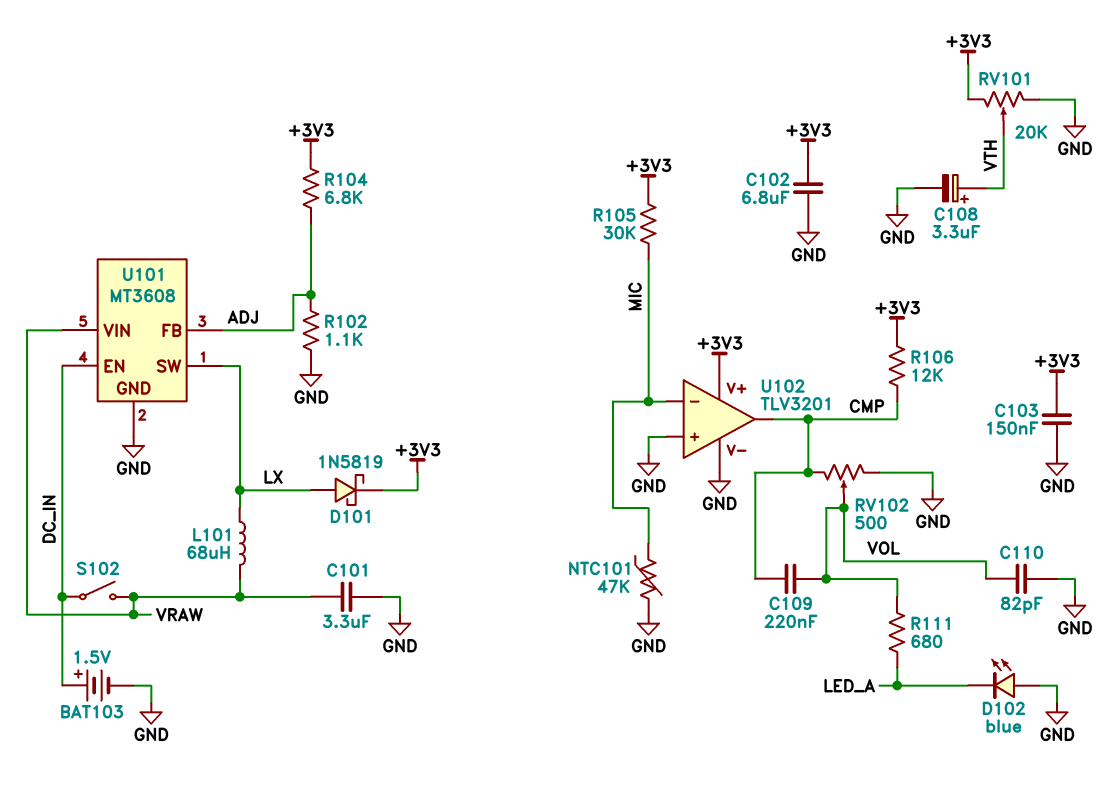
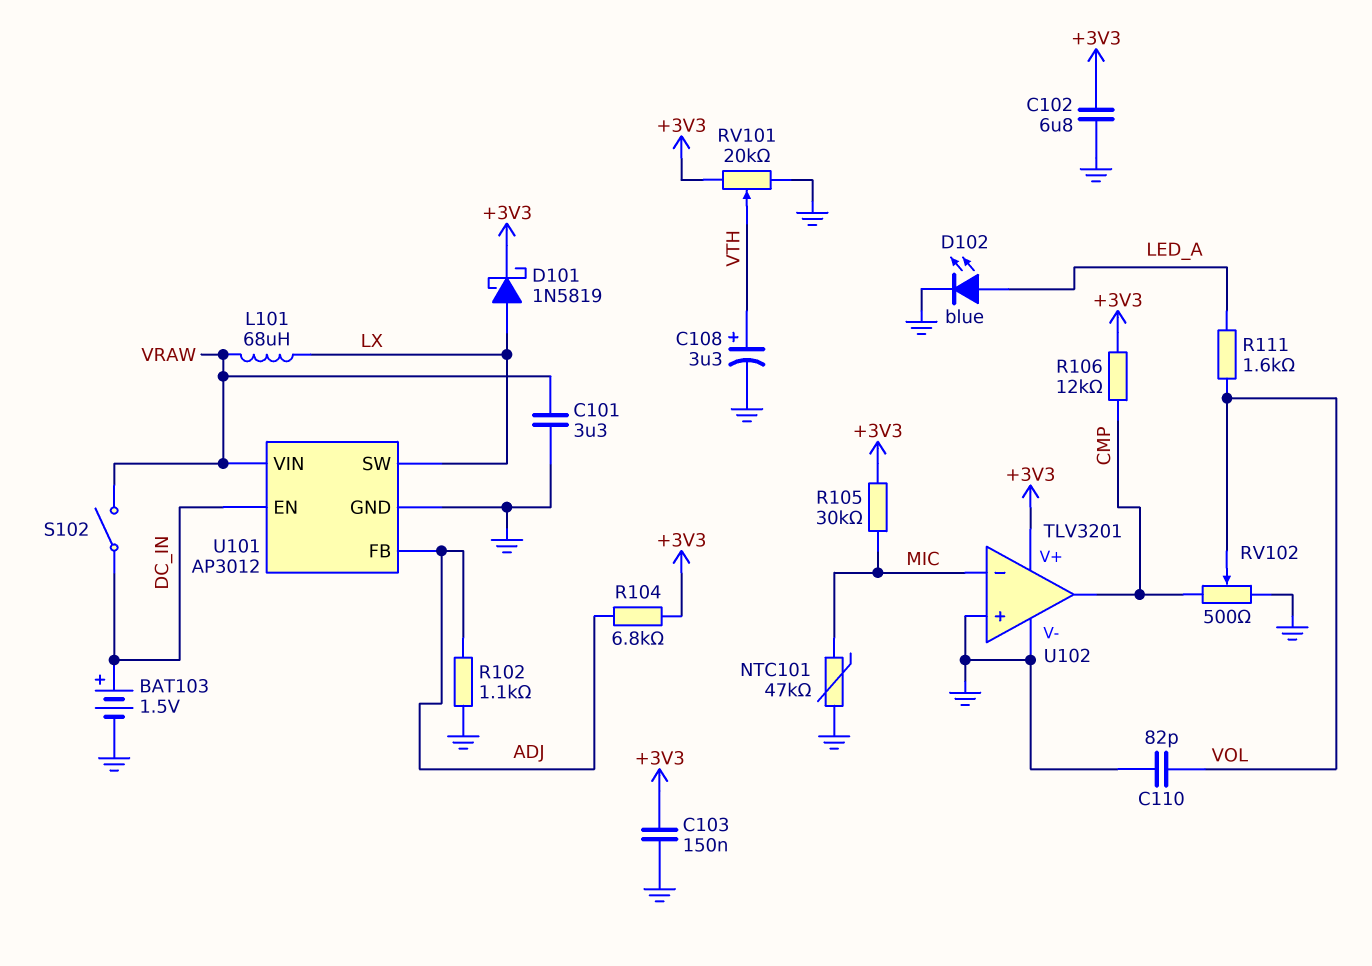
C109: 220nF (CMP, VOL) -> none
D102: LED blue (A GND, K LED_A) -> LED blue (A LED_A, K GND)
R111: 680 (LED_A, VOL) -> 1.6k (LED_A, VOL)
U101: MT3608 -> AP3012

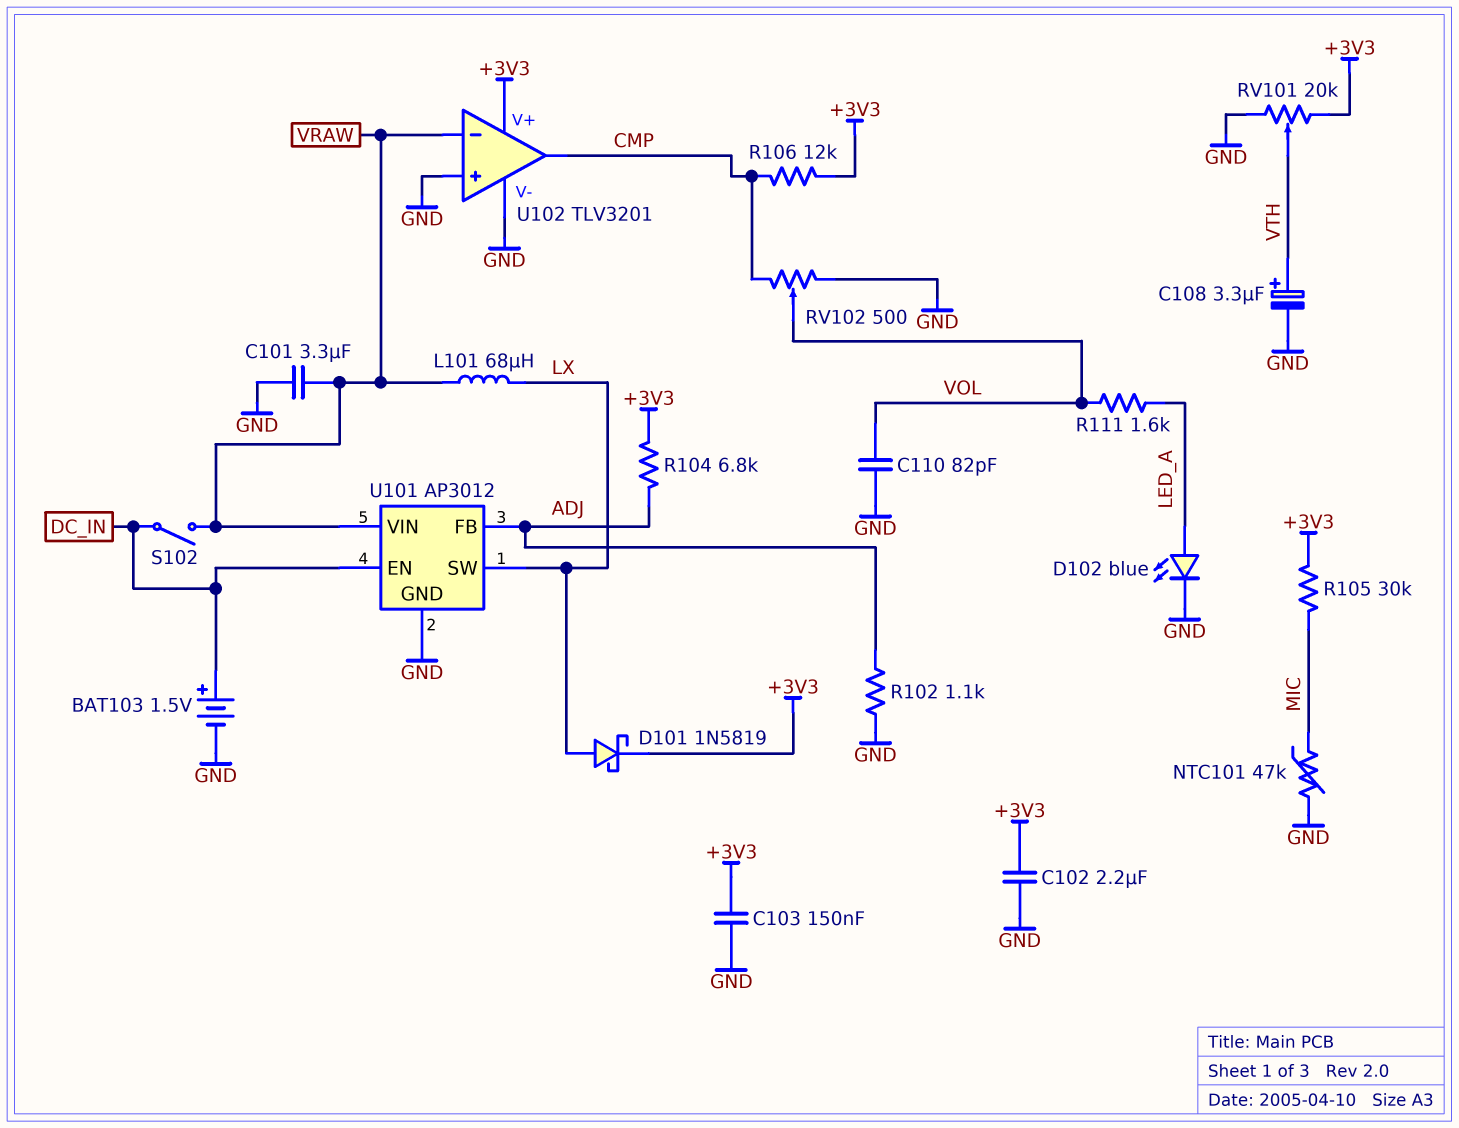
C102: 6.8uF (+3V3, GND) -> 2.2uF (+3V3, GND)
U102 pin in-: MIC -> VRAW

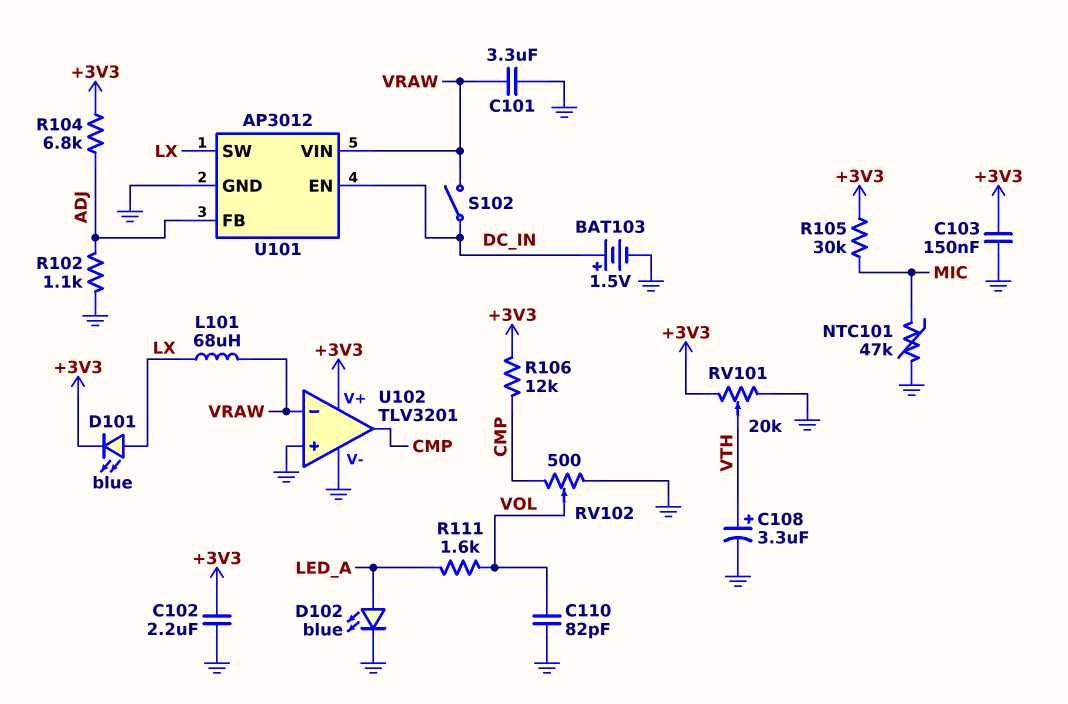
D101: schottky 1N5819 (A LX, K +3V3) -> LED blue (A LX, K +3V3)

